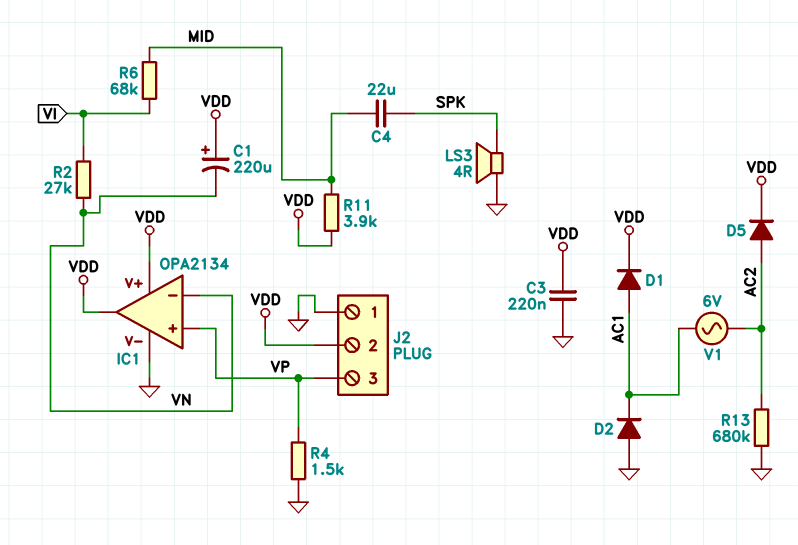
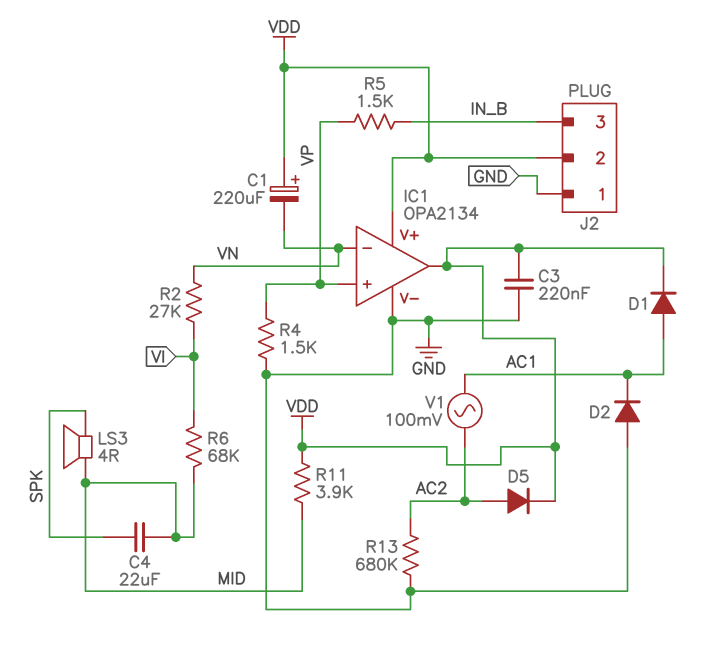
J2 pin 3: VP -> IN_B
LS3: speaker 4R (GND, SPK) -> speaker 4R (MID, SPK)
R5: none -> 1.5k (IN_B, VP)
V1: AC 6V (AC1, AC2) -> AC 100mV (AC1, AC2)

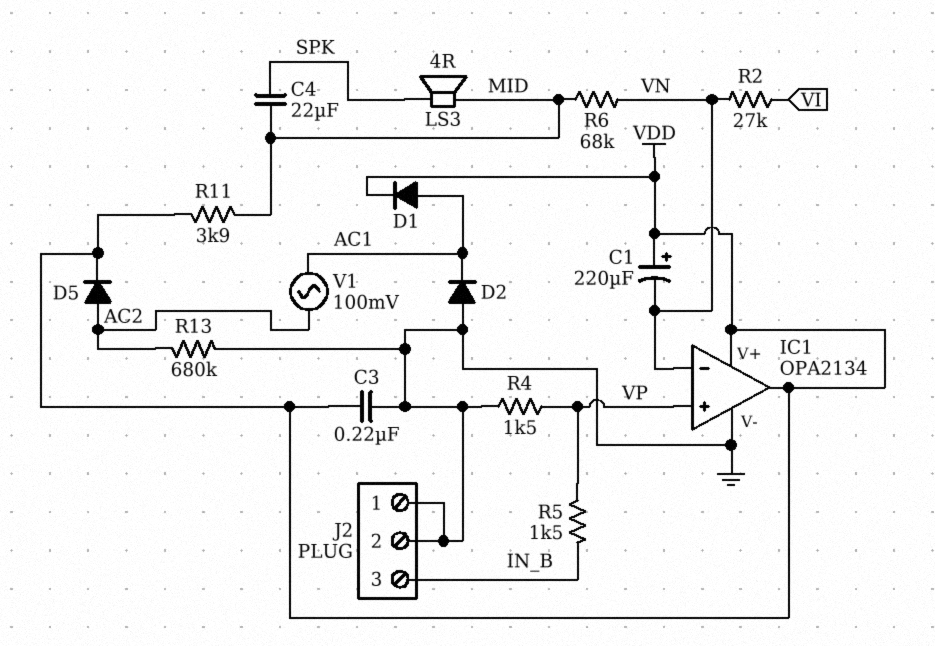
J2 pin 2: VDD -> GND
R6: 68k (MID, VI) -> 68k (MID, VN)

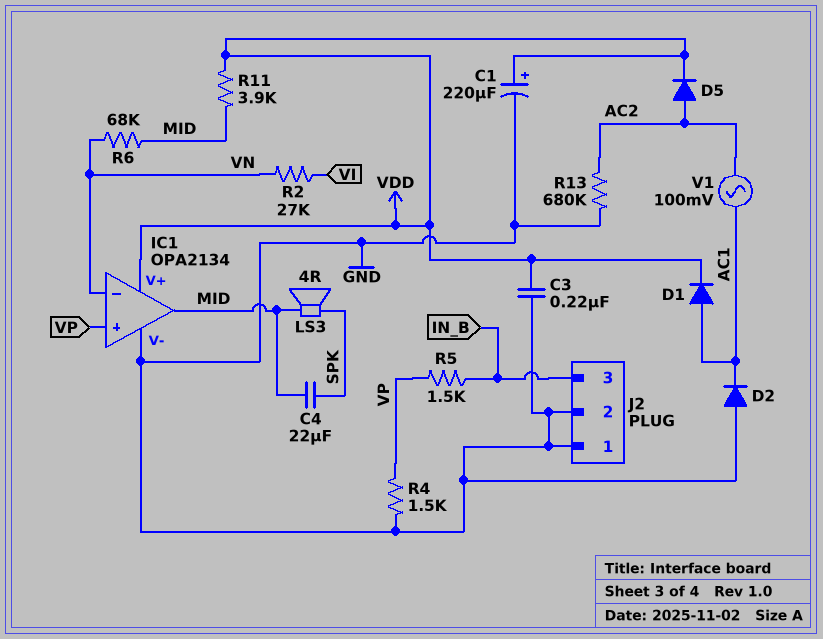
C1: 220uF (plus VDD, minus VN) -> 220uF (plus VDD, minus GND)
IC1 pin out: VDD -> MID

